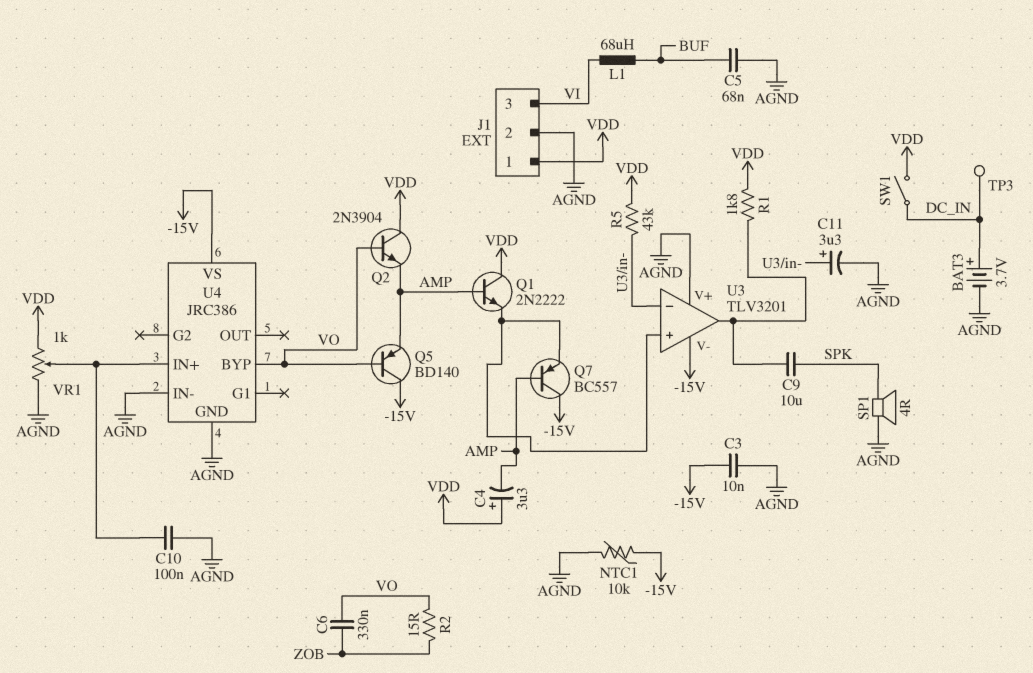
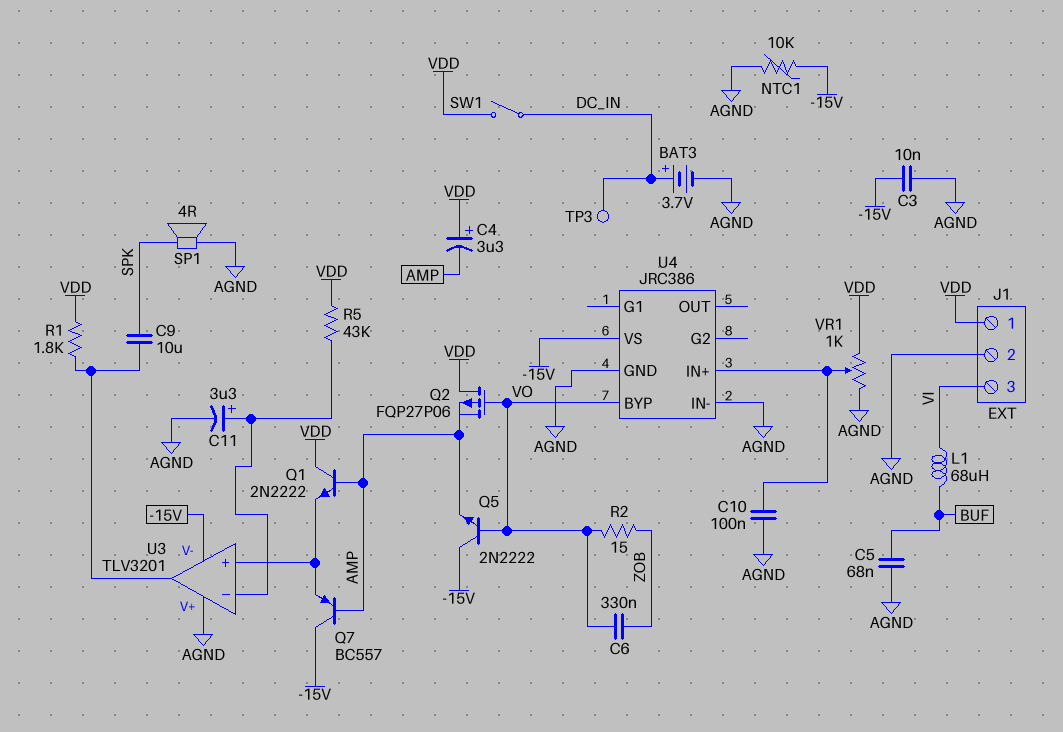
Q2: NPN 2N3904 (B VO, C VDD, E AMP) -> PMOS FQP27P06 (G VO, D VDD, S AMP)
Q5: PNP BD140 (B VO, C -15V, E AMP) -> NPN 2N2222 (B VO, C -15V, E AMP)

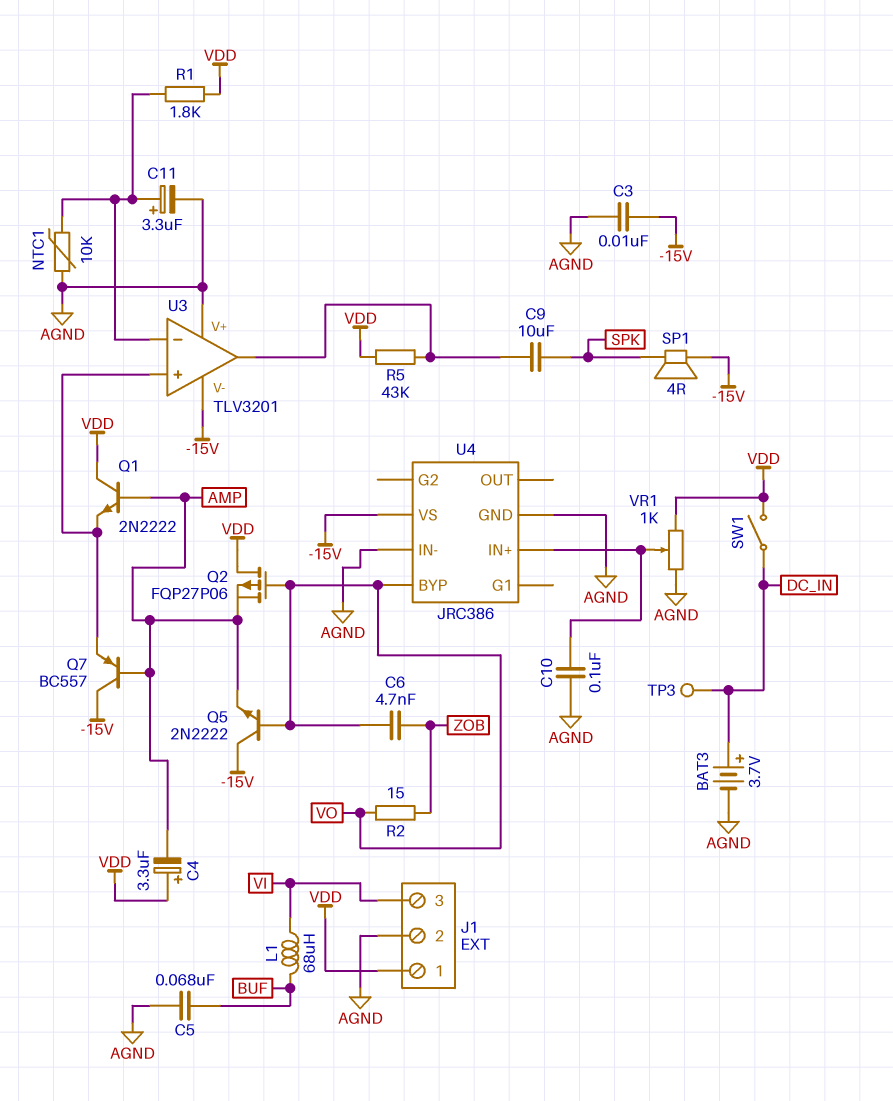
C6: 330nF (VO, ZOB) -> 4.7nF (VO, ZOB)
NTC1: 10k (-15V, AGND) -> 10k (AGND, U3/in-)
R1: 1.8k (U3/out, VDD) -> 1.8k (U3/in-, VDD)
R5: 43k (U3/in-, VDD) -> 43k (U3/out, VDD)
SP1: speaker 4R (AGND, SPK) -> speaker 4R (-15V, SPK)

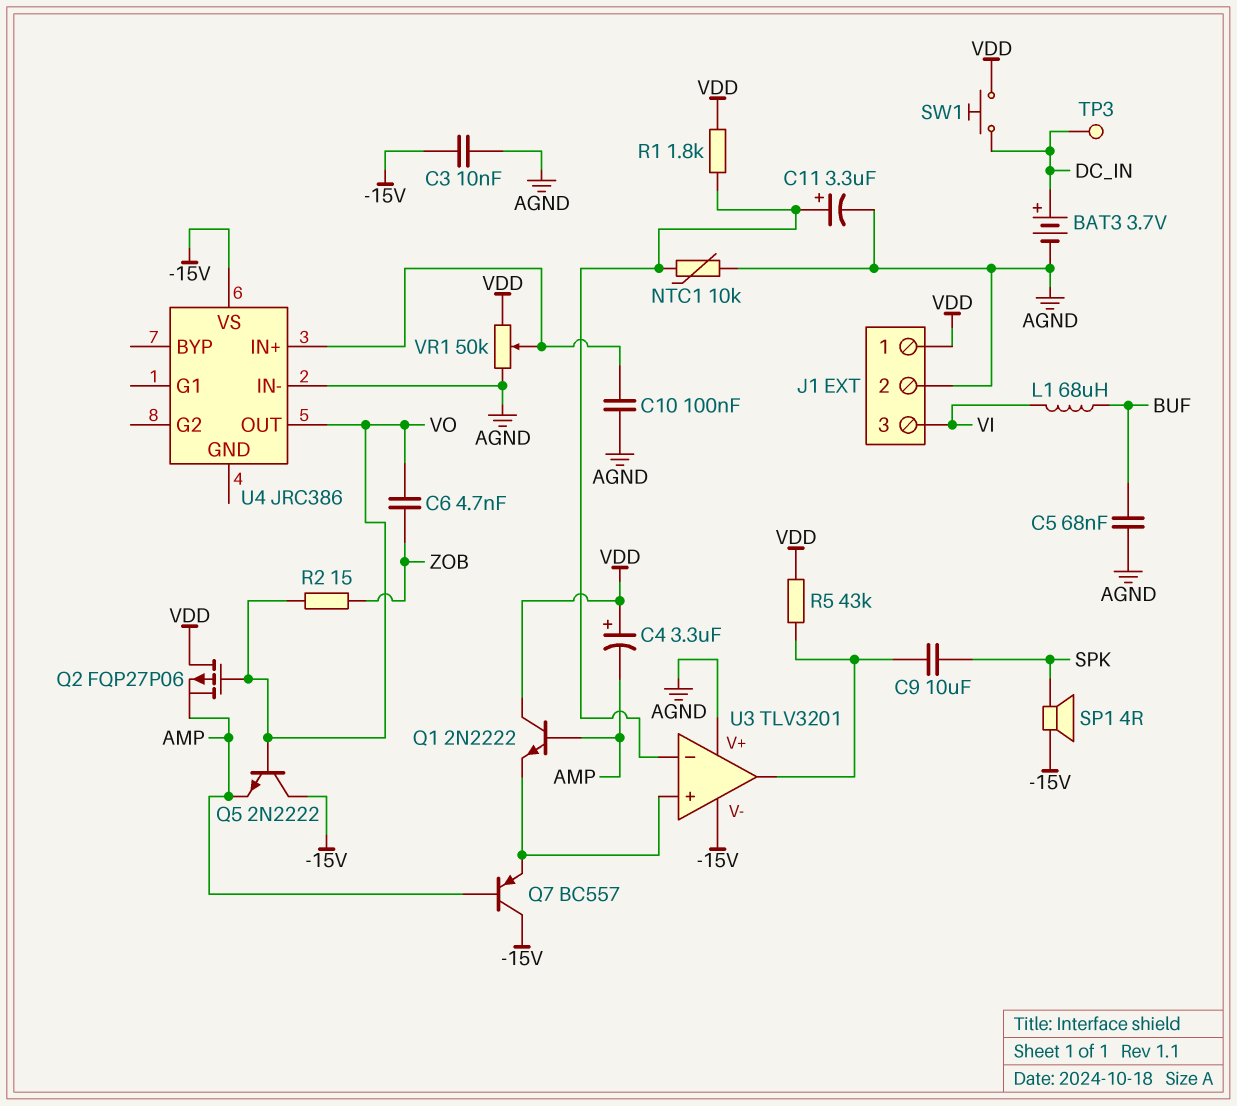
SW1: switch (DC_IN, VDD) -> button (DC_IN, VDD)
U4 pin BYP: VO -> none
U4 pin GND: AGND -> none
U4 pin OUT: none -> VO
VR1: 1k (AGND, VDD, wiper U4/IN+) -> 50k (AGND, VDD, wiper U4/IN+)

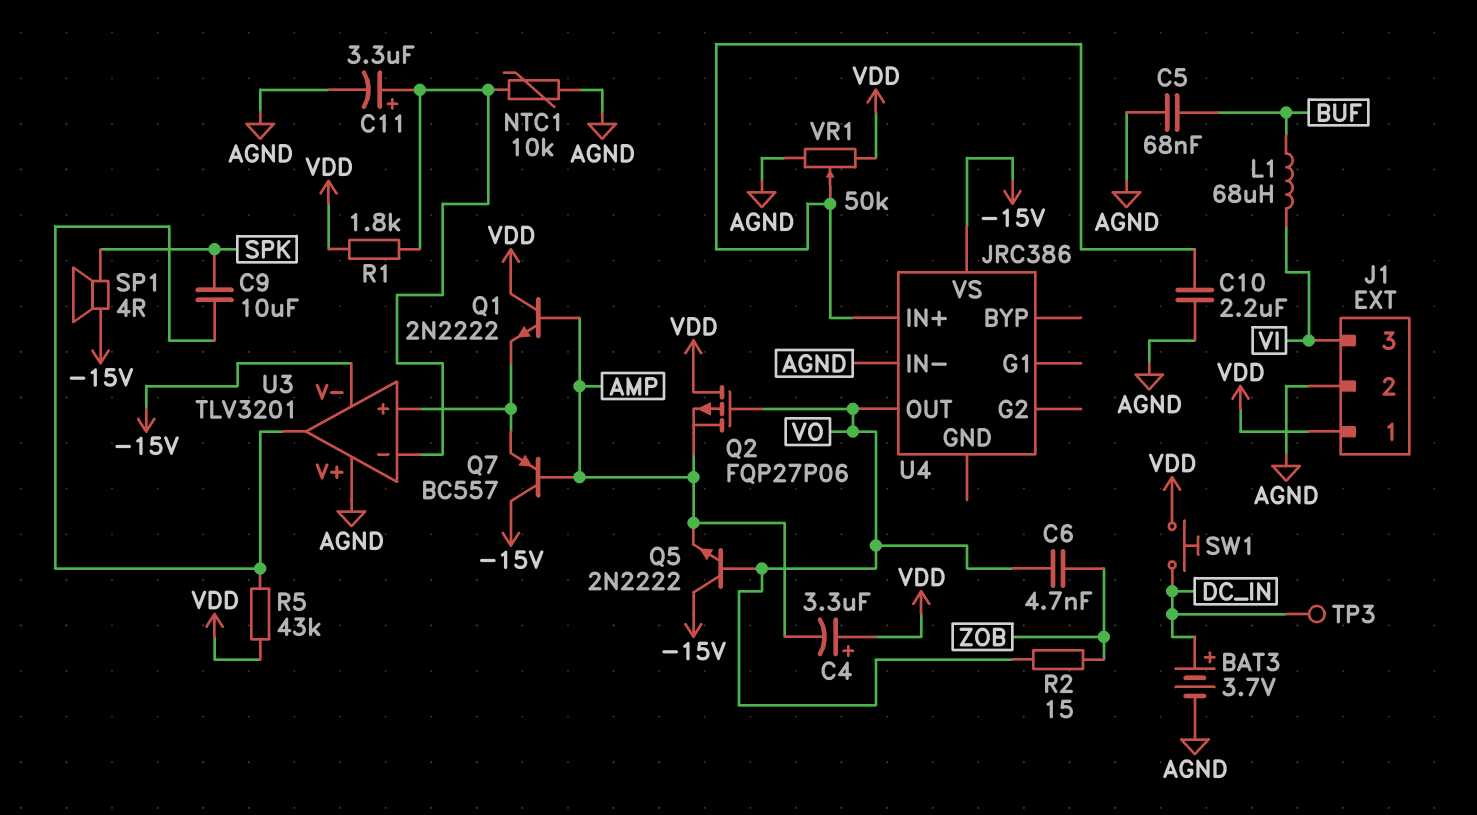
C3: 10nF (-15V, AGND) -> none
C10: 100nF (AGND, U4/IN+) -> 2.2uF (AGND, U4/IN+)

